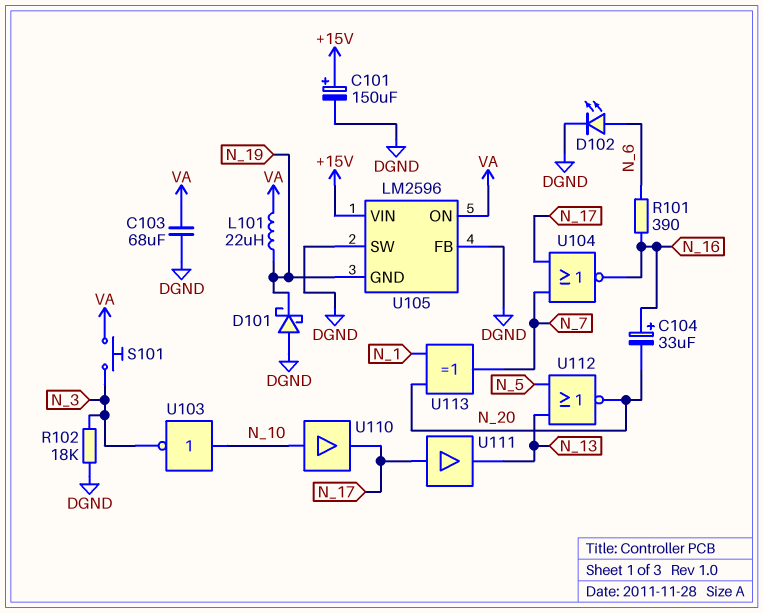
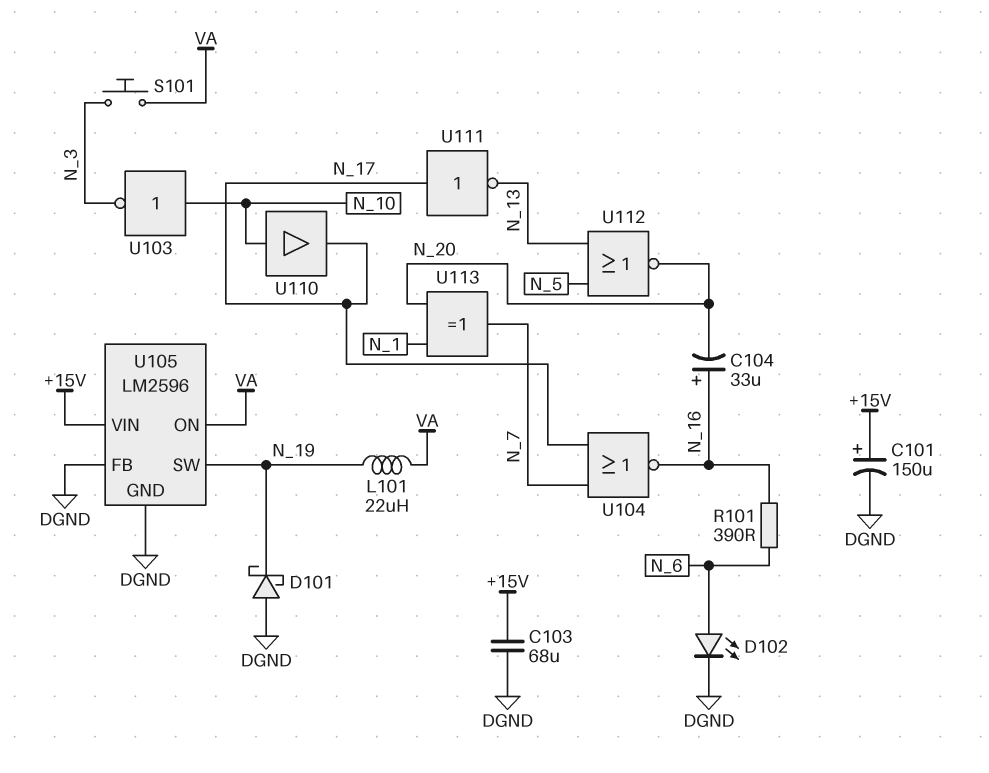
C103: 68uF (DGND, VA) -> 68uF (+15V, DGND)
R102: 18k (DGND, N_3) -> none
U105 pin GND: N_19 -> DGND
U105 pin SW: DGND -> N_19
U111: buffer (in N_17, out N_13) -> NOT (in N_17, out N_13)

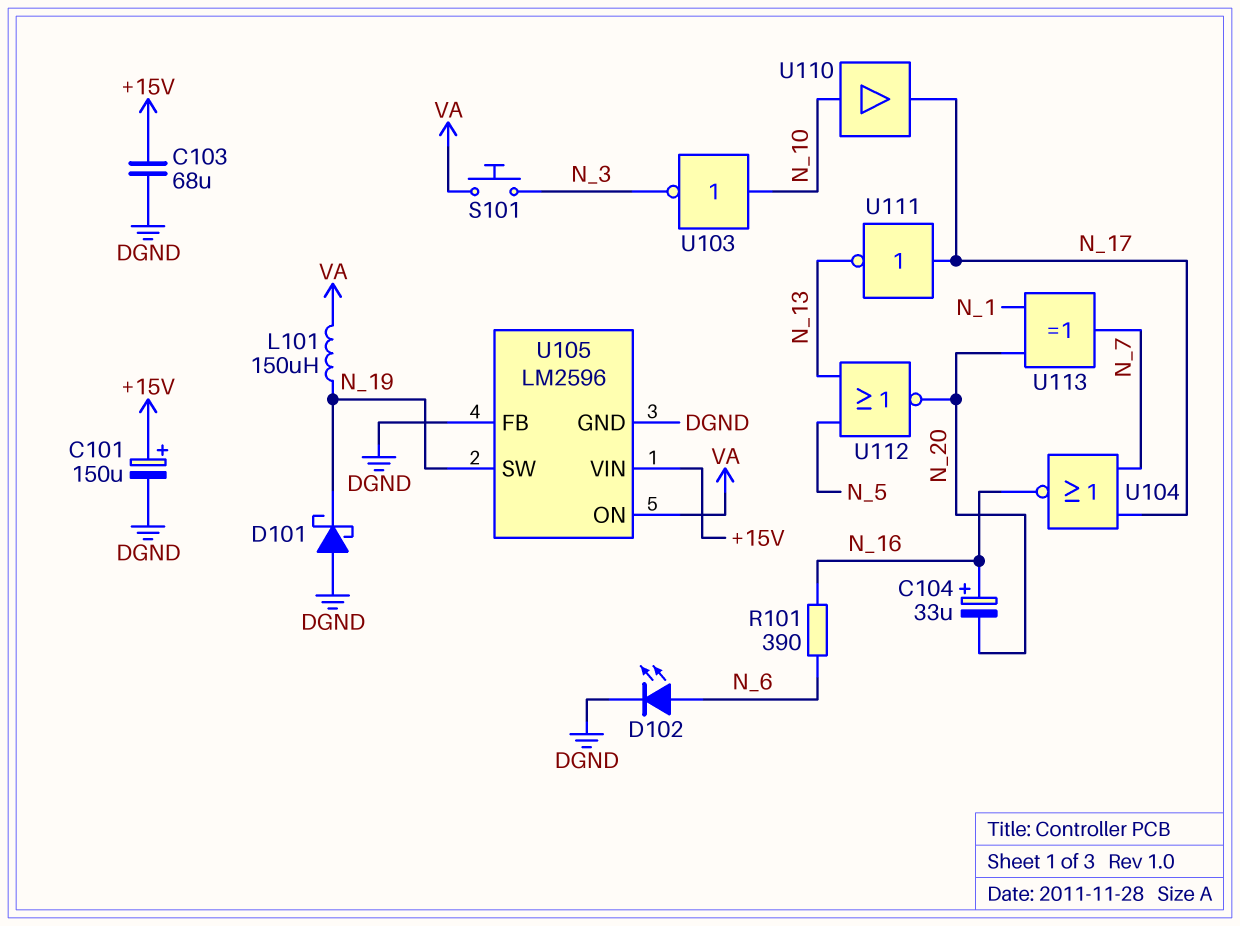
L101: 22uH (N_19, VA) -> 150uH (N_19, VA)

